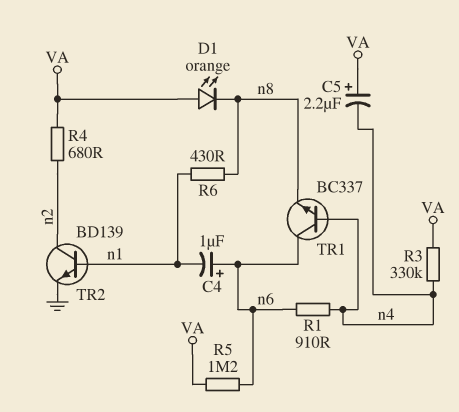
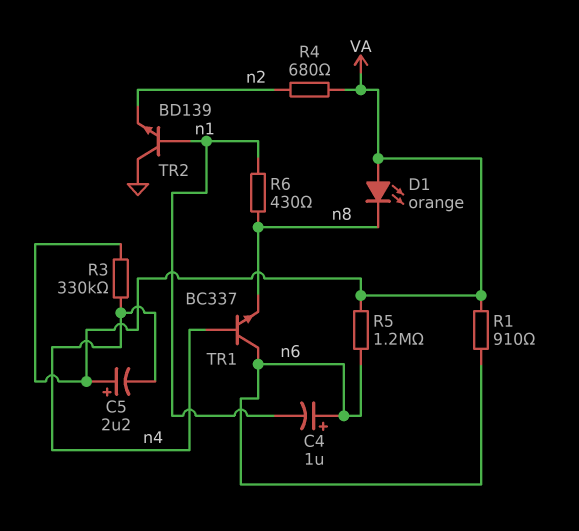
R1: 910 (n4, n6) -> 910 (VA, n6)
TR2: NPN BD139 (B n1, C n2, E GND) -> NPN BD139 (B n1, C GND, E n2)

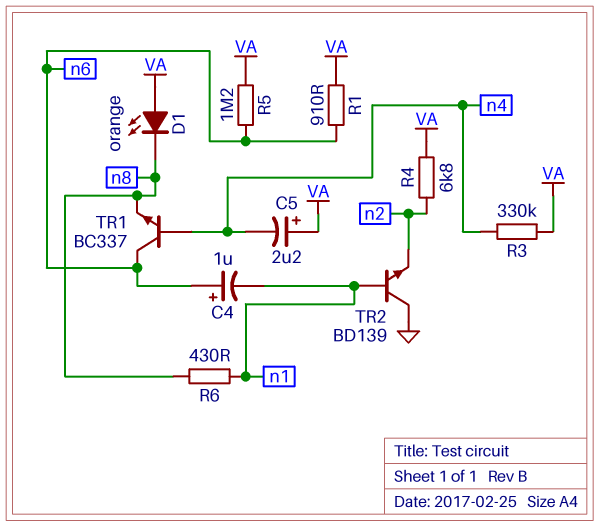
R4: 680 (VA, n2) -> 6.8k (VA, n2)

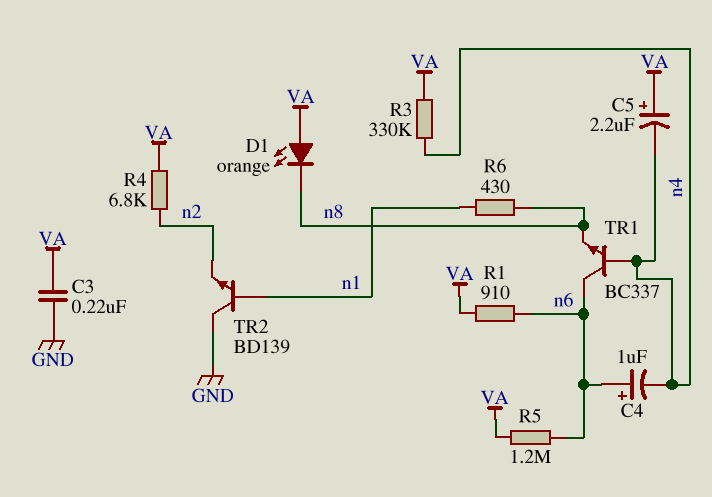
C3: none -> 220nF (GND, VA)
C4: 1uF (plus n6, minus n1) -> 1uF (plus n6, minus n4)

